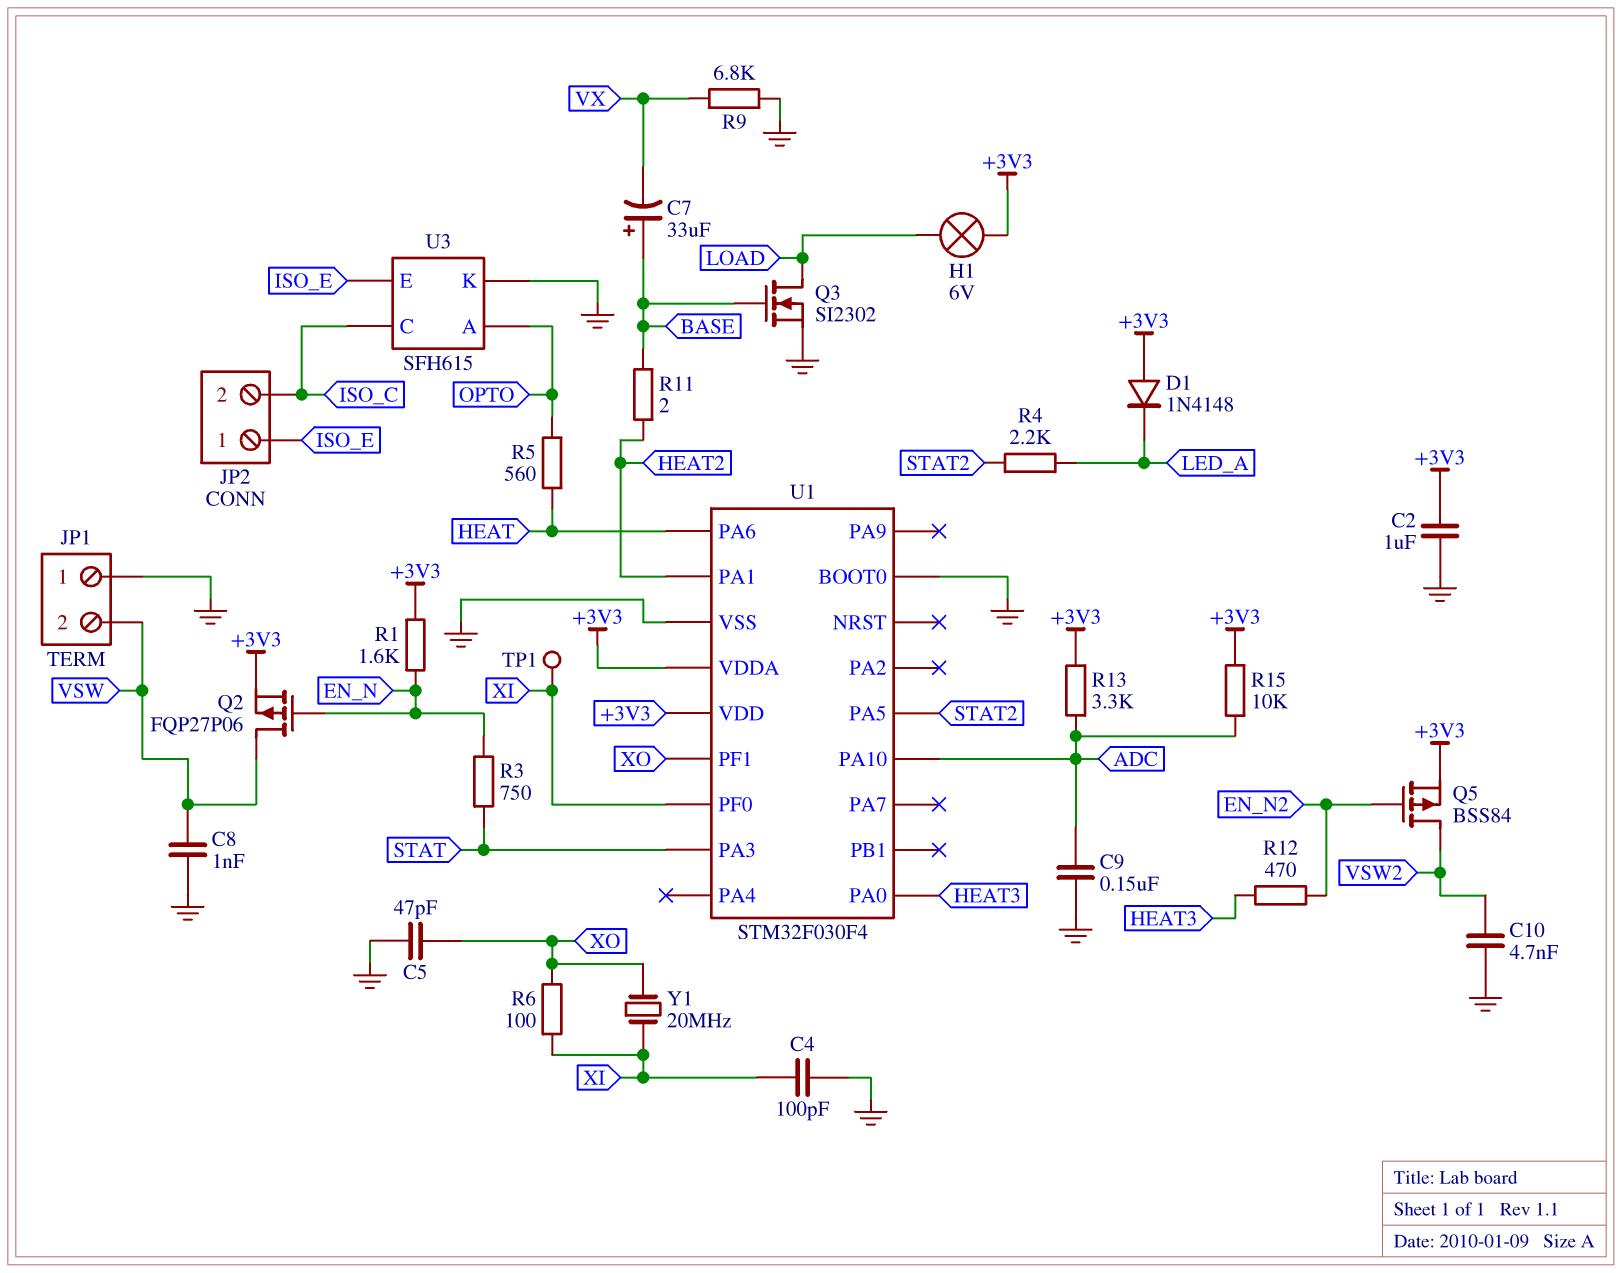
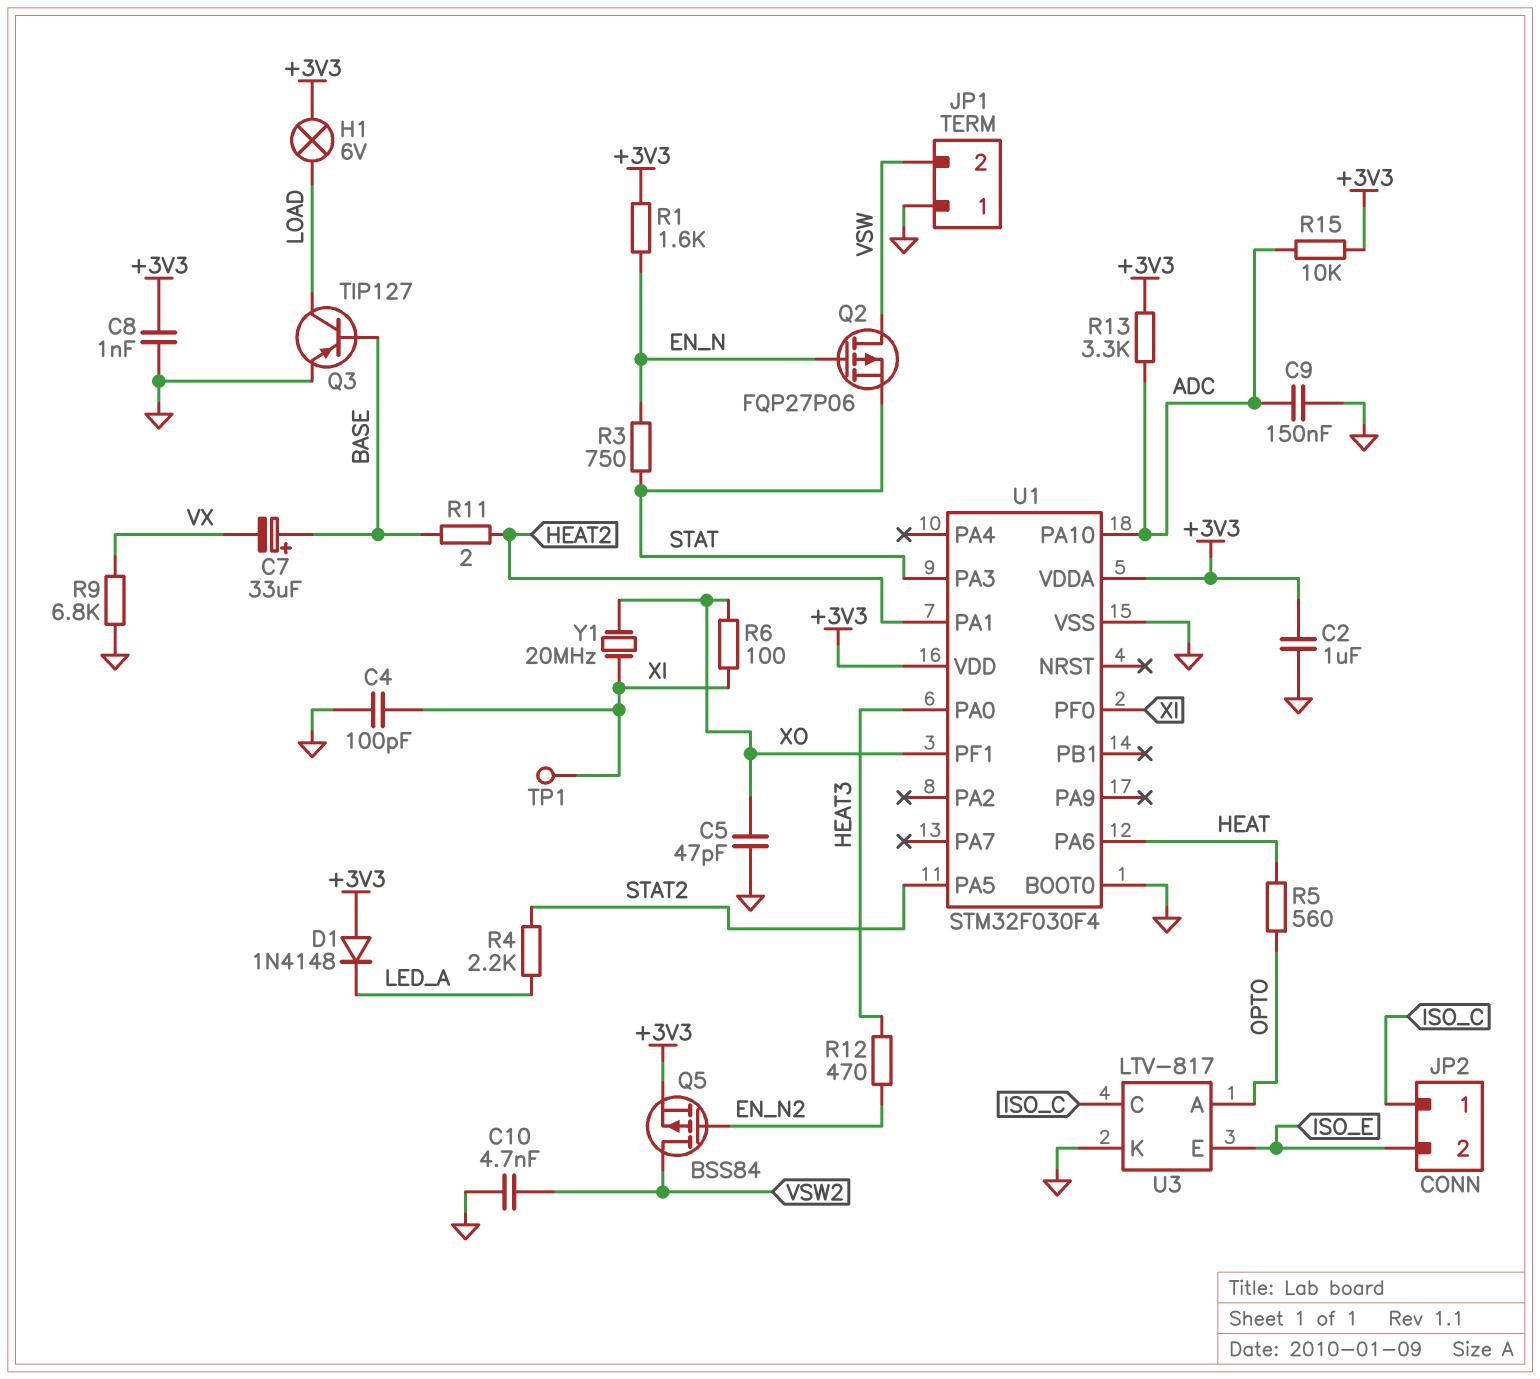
C8: 1nF (GND, VSW) -> 1nF (+3V3, GND)
JP2 pin 1: ISO_E -> ISO_C
JP2 pin 2: ISO_C -> ISO_E
Q2: PMOS FQP27P06 (G EN_N, D VSW, S +3V3) -> PMOS FQP27P06 (G EN_N, D VSW, S STAT)
Q3: NMOS SI2302 (G BASE, D LOAD, S GND) -> PNP TIP127 (B BASE, C LOAD, E GND)
U3: SFH615 -> LTV-817

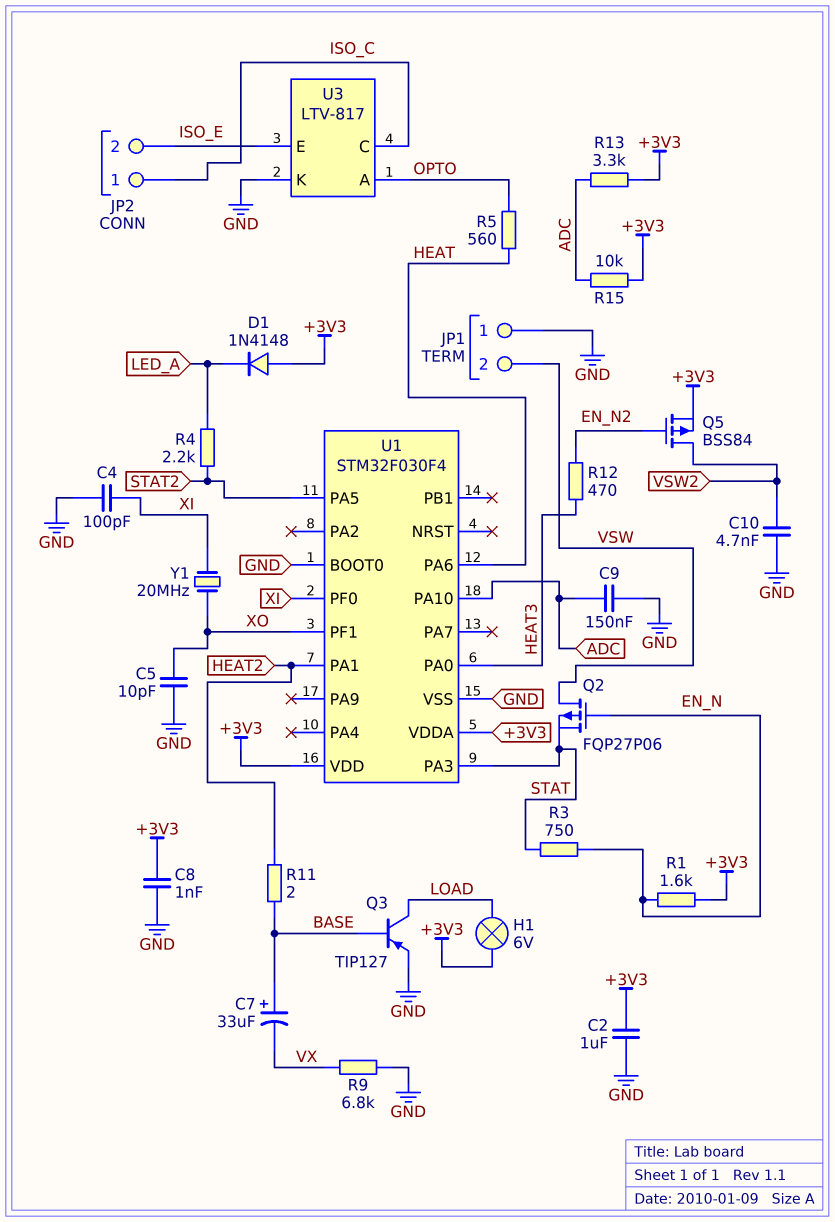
C5: 47pF (GND, XO) -> 10pF (GND, XO)
R6: 100 (XI, XO) -> none
TP1: test point (XI) -> none

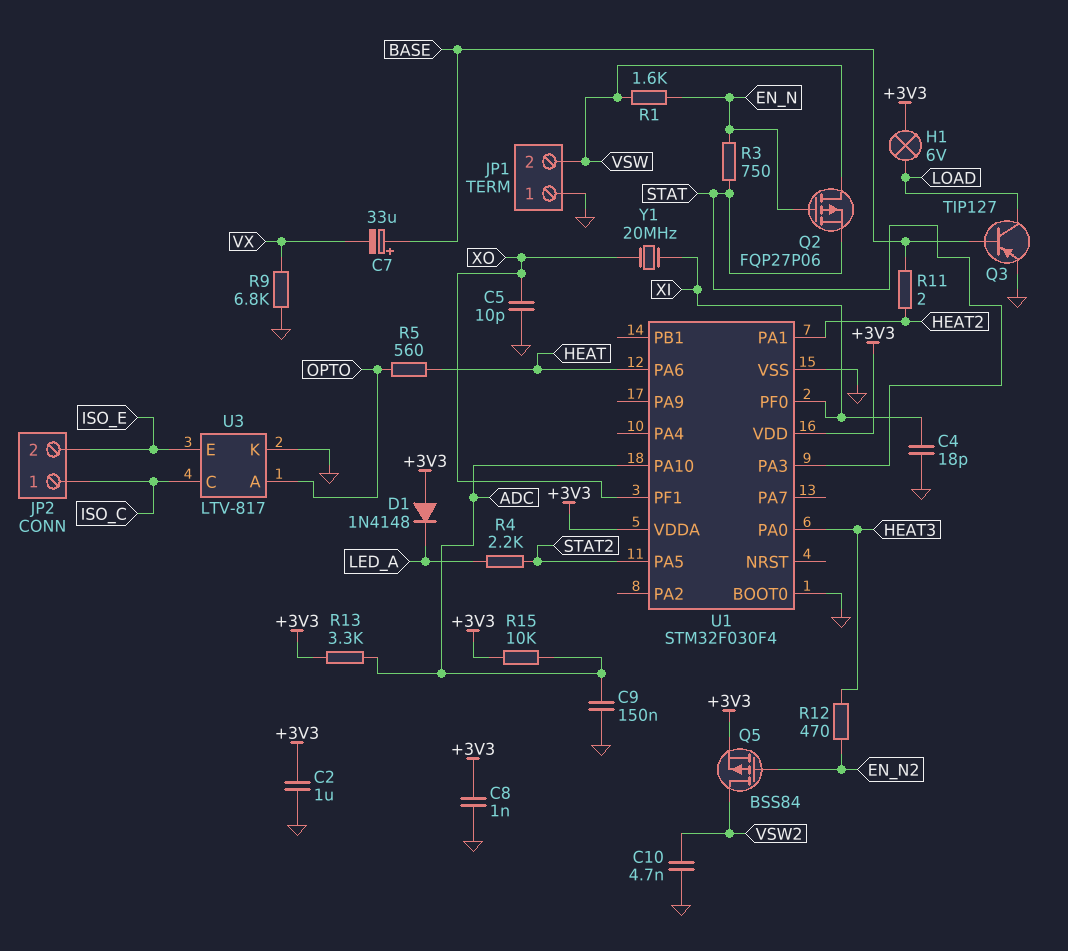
C4: 100pF (GND, XI) -> 18pF (GND, XI)
R1: 1.6k (+3V3, EN_N) -> 1.6k (EN_N, VSW)

